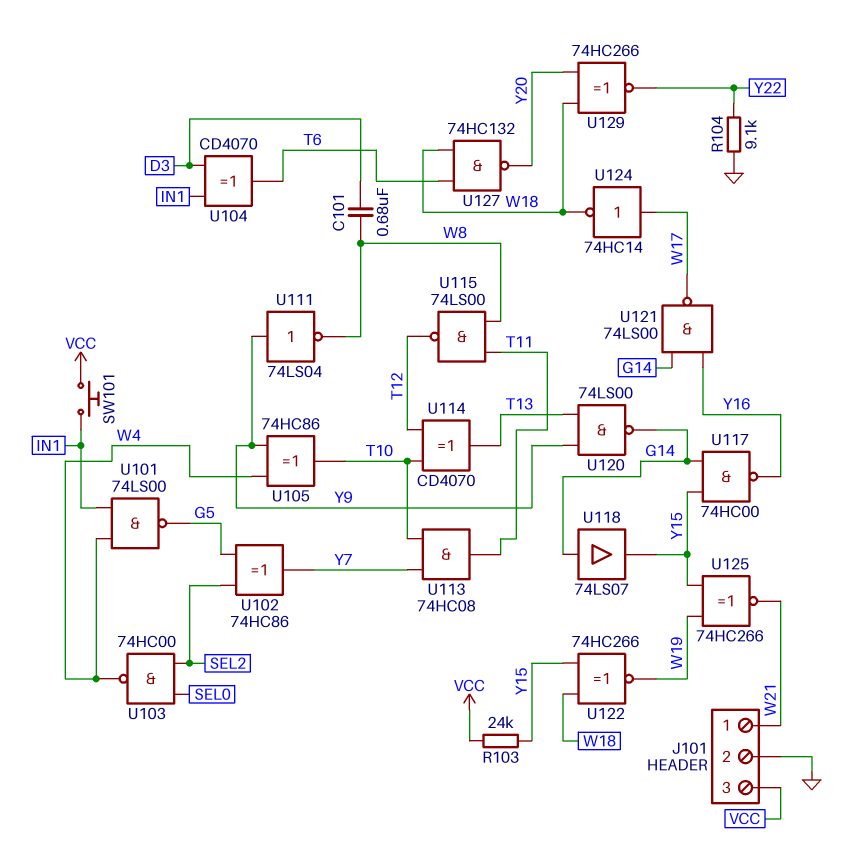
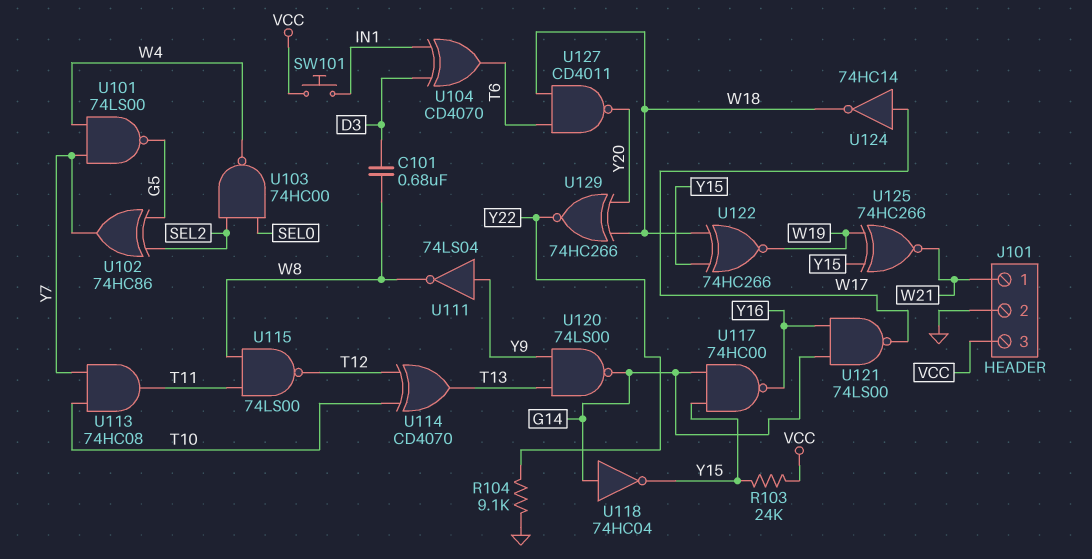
U101: NAND 74LS00 (in IN1, in W4, out G5) -> NAND 74LS00 (in W4, in Y7, out G5)
U105: XOR 74HC86 (in W4, in Y9, out T10) -> none
U118: buffer 74LS07 (in G14, out Y15) -> NOT 74HC04 (in G14, out Y15)
U127: NAND 74HC132 (in T6, in W18, out Y20) -> NAND CD4011 (in T6, in W18, out Y20)

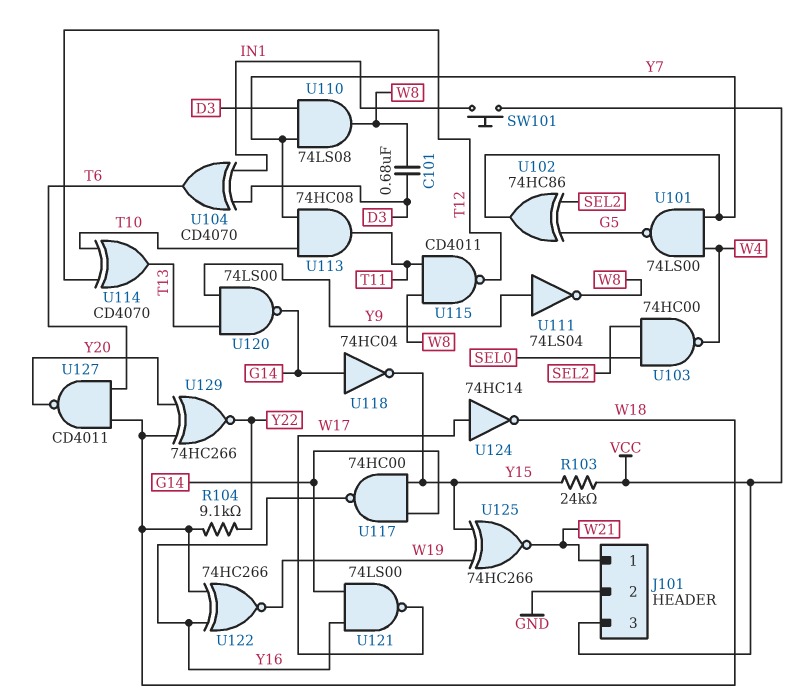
R104: 9.1k (GND, Y22) -> 9.1k (W18, Y22)
U110: none -> AND 74LS08 (in D3, in Y7, out W8)
U115: NAND 74LS00 (in T11, in W8, out T12) -> NAND CD4011 (in T11, in W8, out T12)
U122: XNOR 74HC266 (in W18, in Y15, out W19) -> XNOR 74HC266 (in W18, in Y16, out W19)

